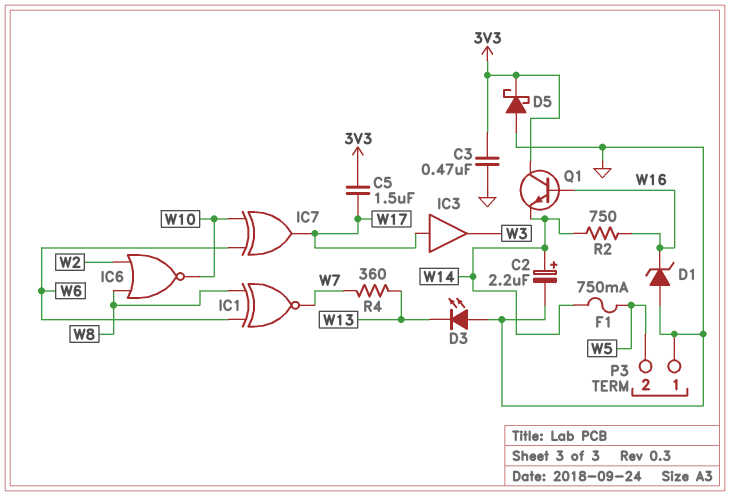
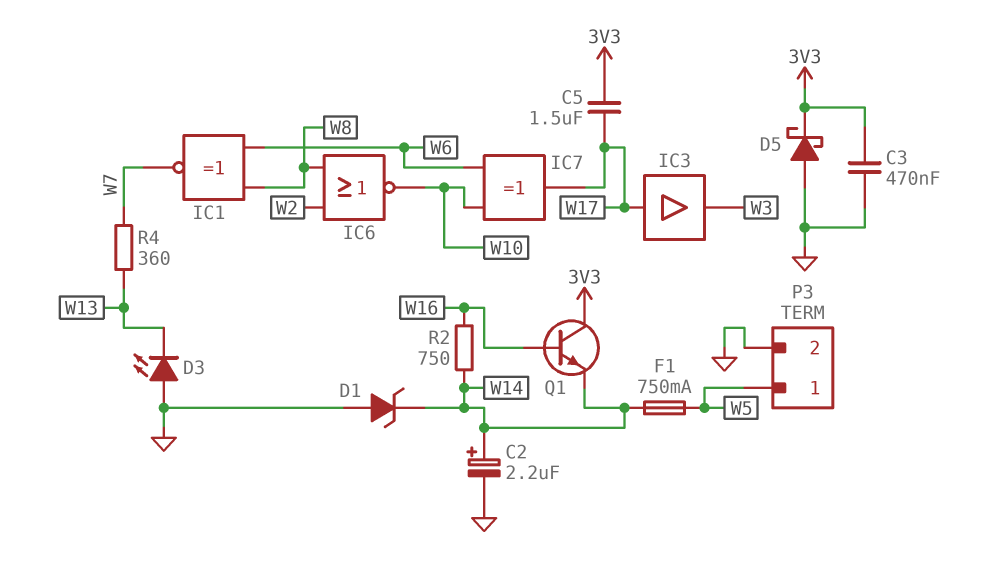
D1: zener (A GND, K W16) -> zener (A GND, K W14)
P3 pin 1: GND -> W5
P3 pin 2: W5 -> GND

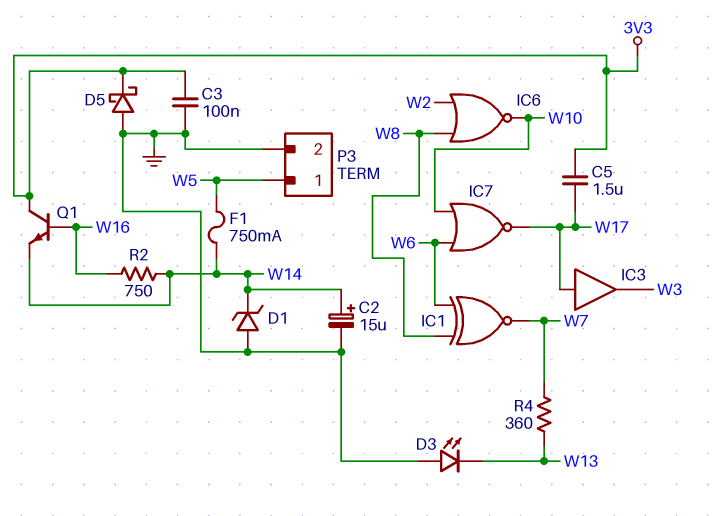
C2: 2.2uF (plus W14, minus GND) -> 15uF (plus W14, minus GND)
C3: 470nF (3V3, GND) -> 100nF (3V3, GND)
IC7: XOR (in W6, in W10, out W17) -> NOR (in W6, in W10, out W17)

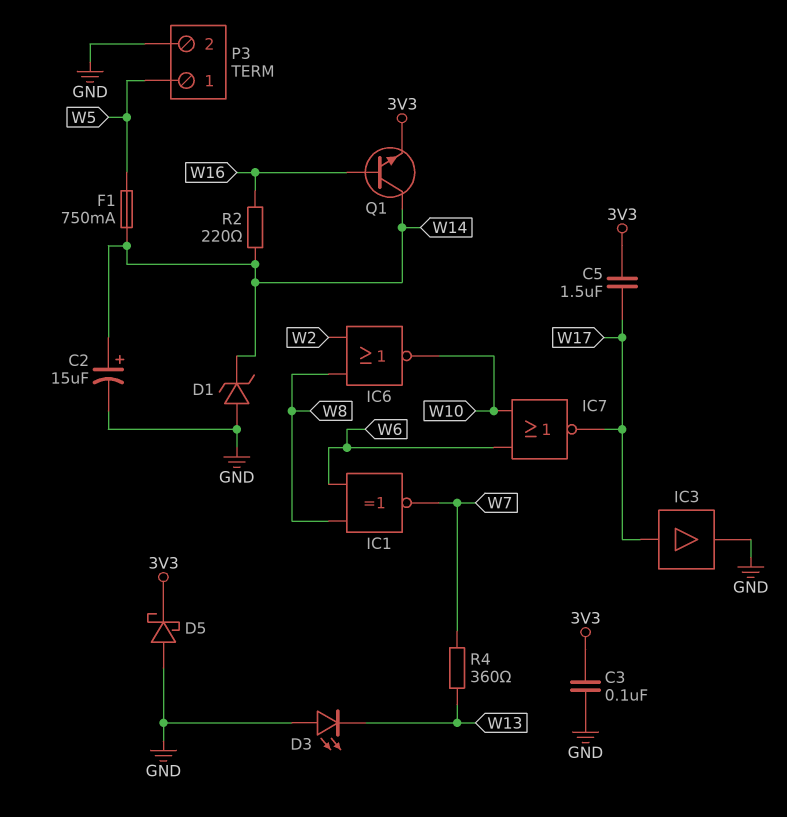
IC3: buffer (in W17, out W3) -> buffer (in W17, out GND)
Q1: NPN (B W16, C 3V3, E W14) -> NPN (B W16, C W14, E 3V3)
R2: 750 (W14, W16) -> 220 (W14, W16)

